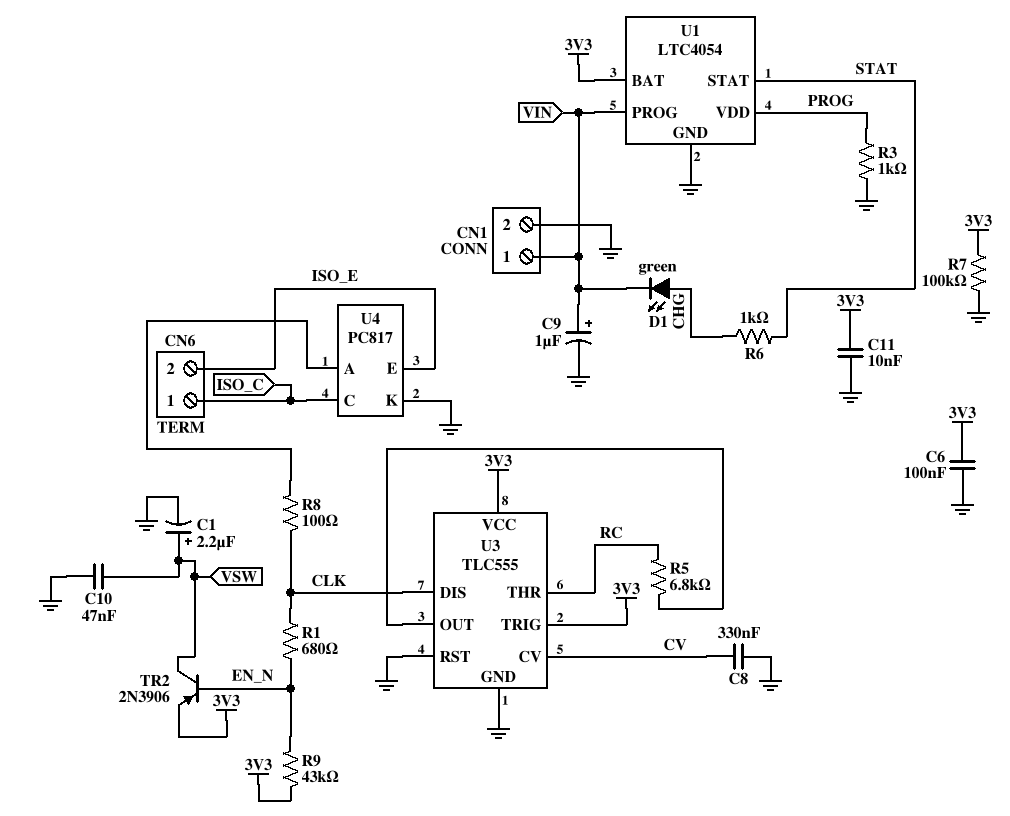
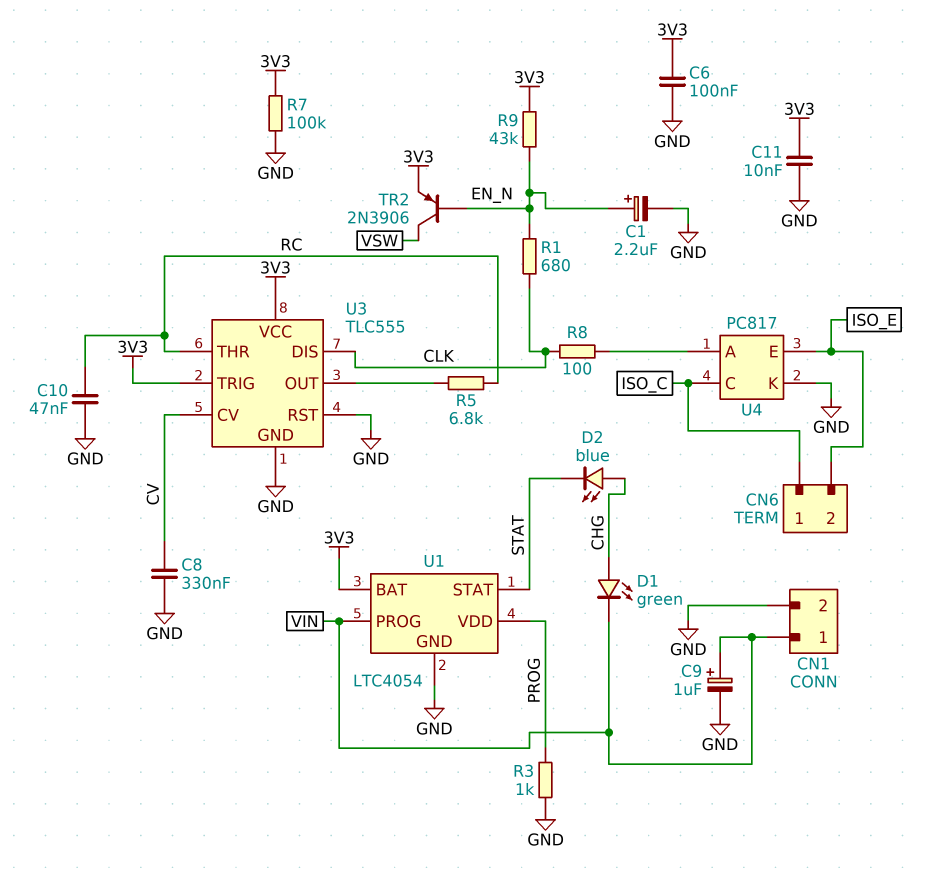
C1: 2.2uF (plus VSW, minus GND) -> 2.2uF (plus EN_N, minus GND)
C10: 47nF (GND, VSW) -> 47nF (GND, RC)
D2: none -> LED blue (A CHG, K STAT)
R6: 1k (CHG, STAT) -> none

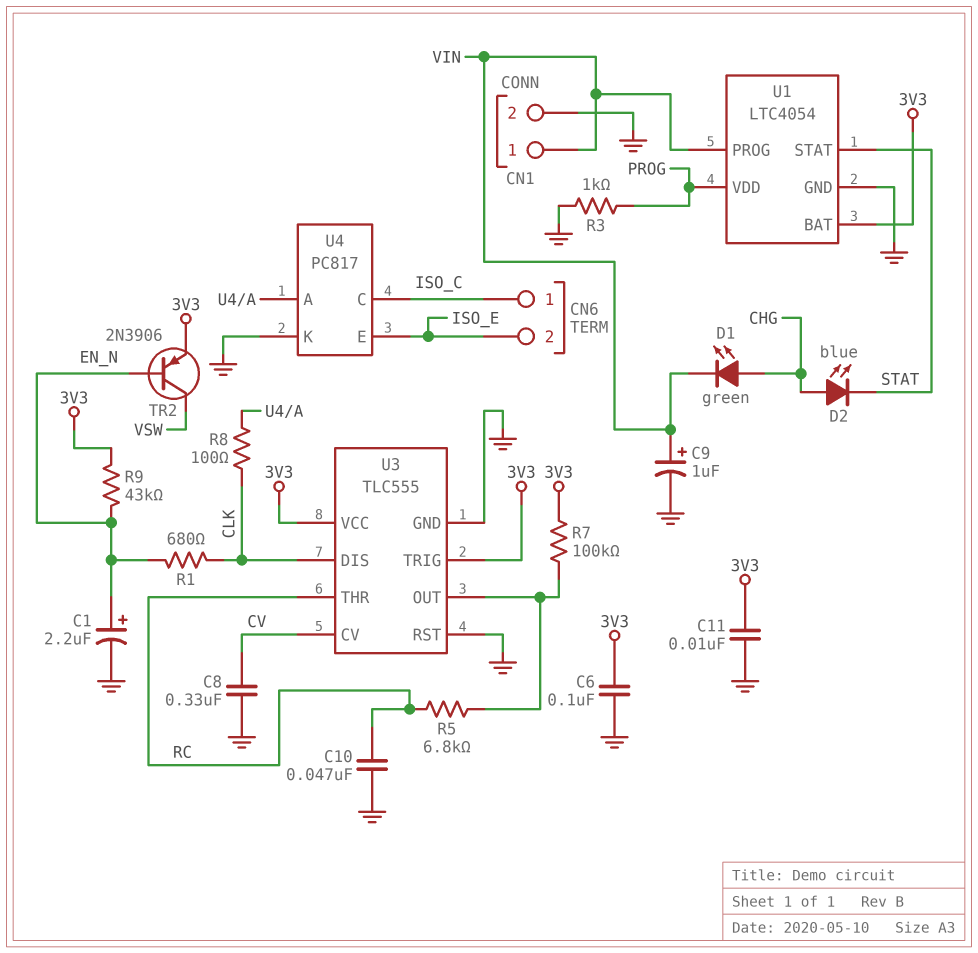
R7: 100k (3V3, GND) -> 100k (3V3, U3/OUT)

